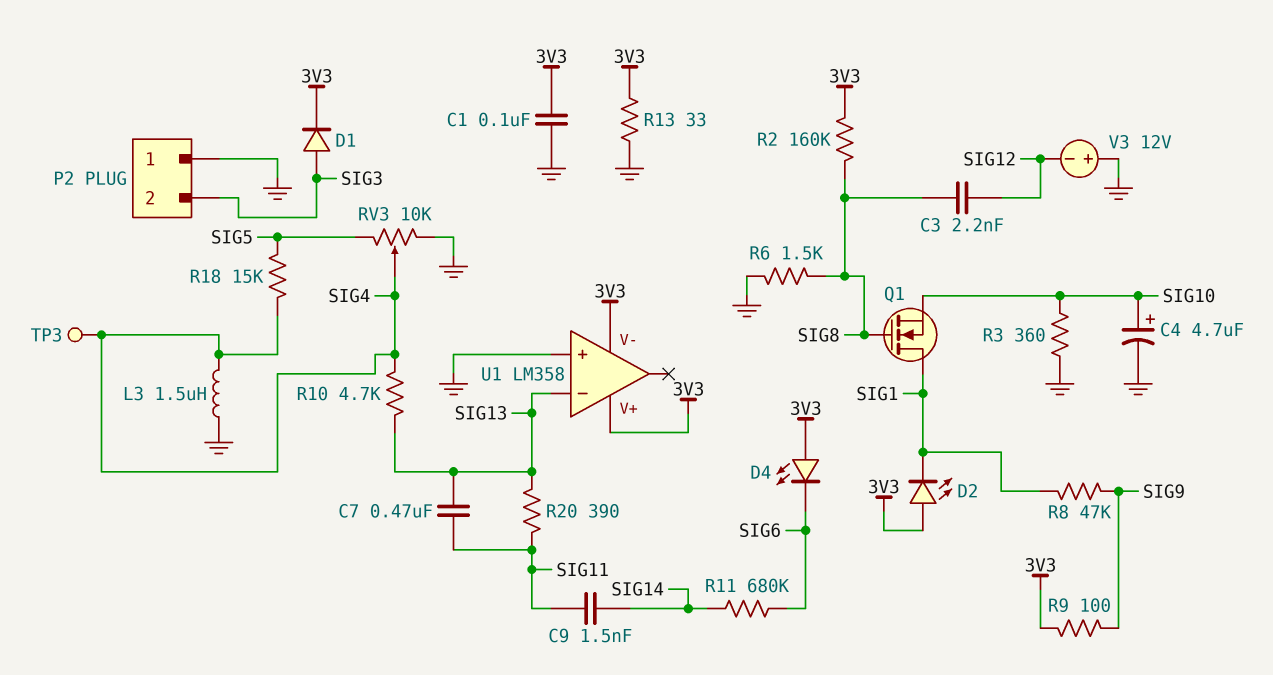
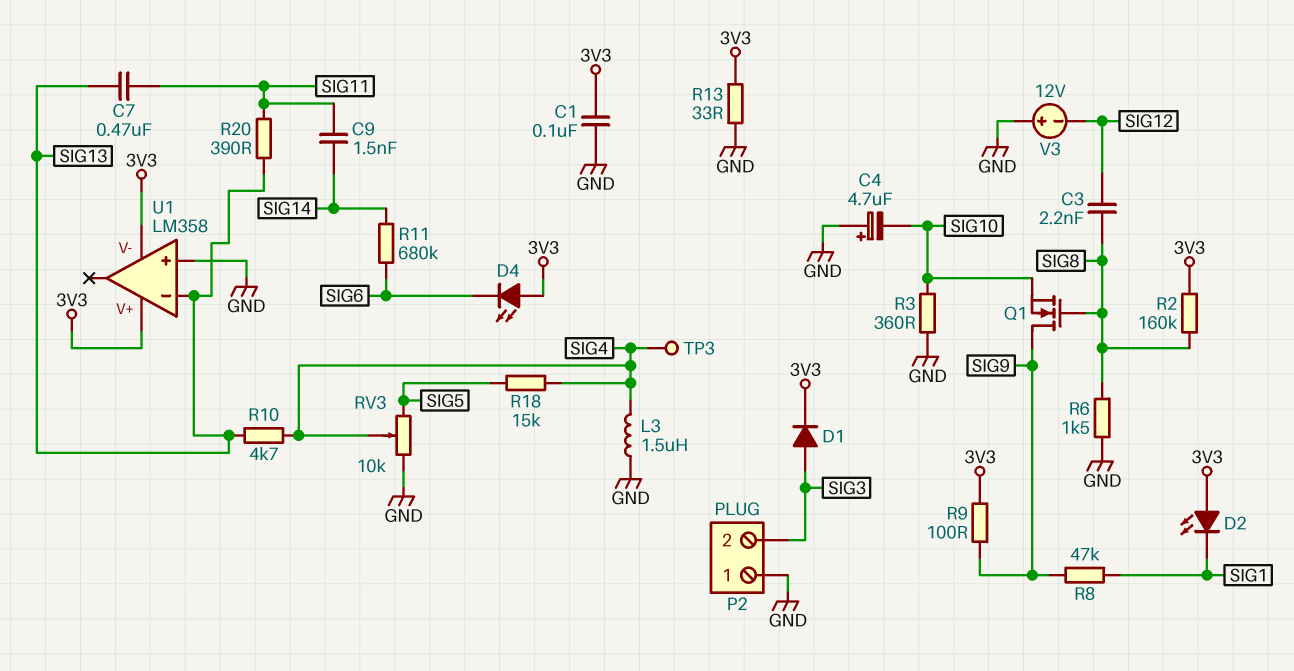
C4: 4.7uF (plus SIG10, minus GND) -> 4.7uF (plus GND, minus SIG10)
Q1: NMOS (G SIG8, D SIG1, S SIG10) -> NMOS (G SIG8, D SIG9, S SIG10)

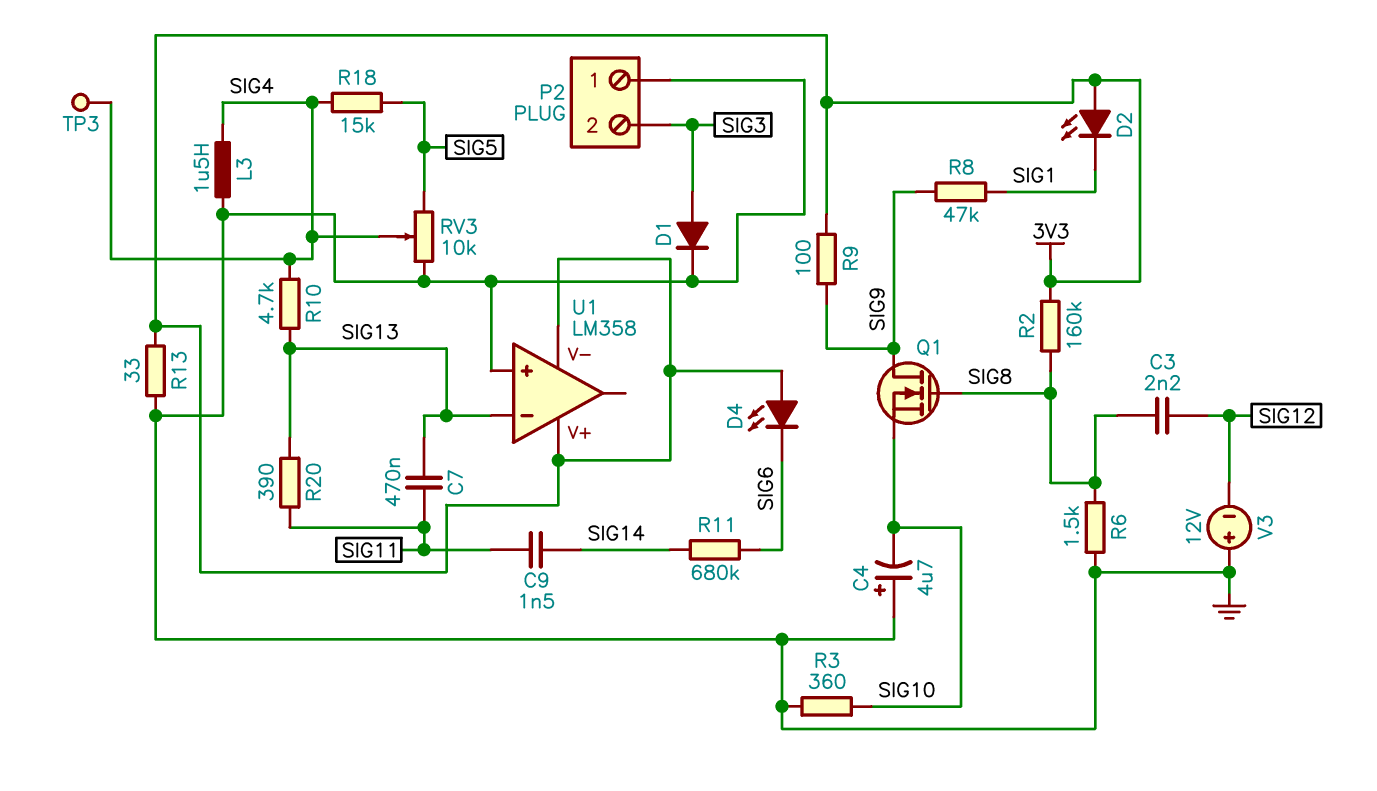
C1: 100nF (3V3, GND) -> none
D1: diode (A SIG3, K 3V3) -> diode (A SIG3, K GND)

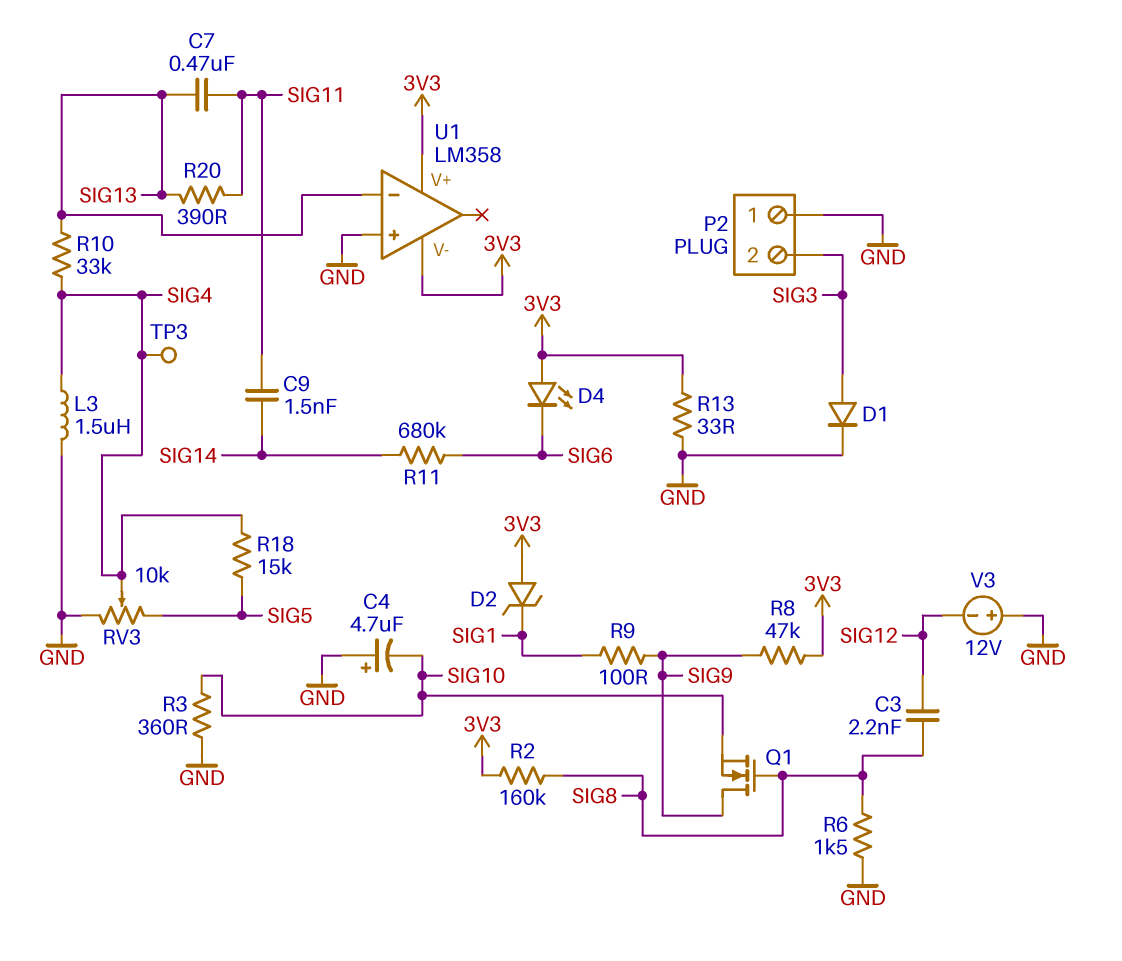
D2: LED (A 3V3, K SIG1) -> zener (A 3V3, K SIG1)
R8: 47k (SIG1, SIG9) -> 47k (3V3, SIG9)
R9: 100 (3V3, SIG9) -> 100 (SIG1, SIG9)
R10: 4.7k (SIG4, SIG13) -> 33k (SIG4, SIG13)

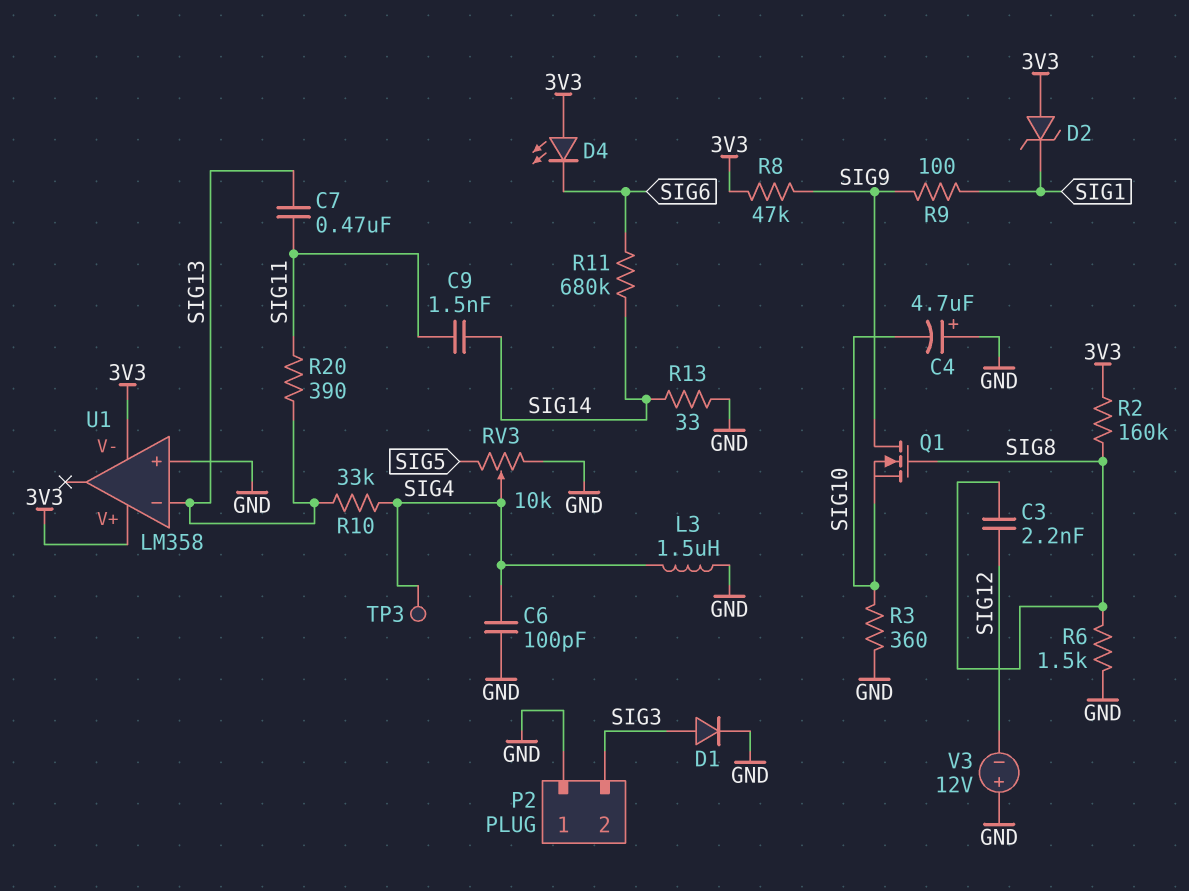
C6: none -> 100pF (GND, SIG4)
R13: 33 (3V3, GND) -> 33 (GND, SIG14)
R18: 15k (SIG4, SIG5) -> none

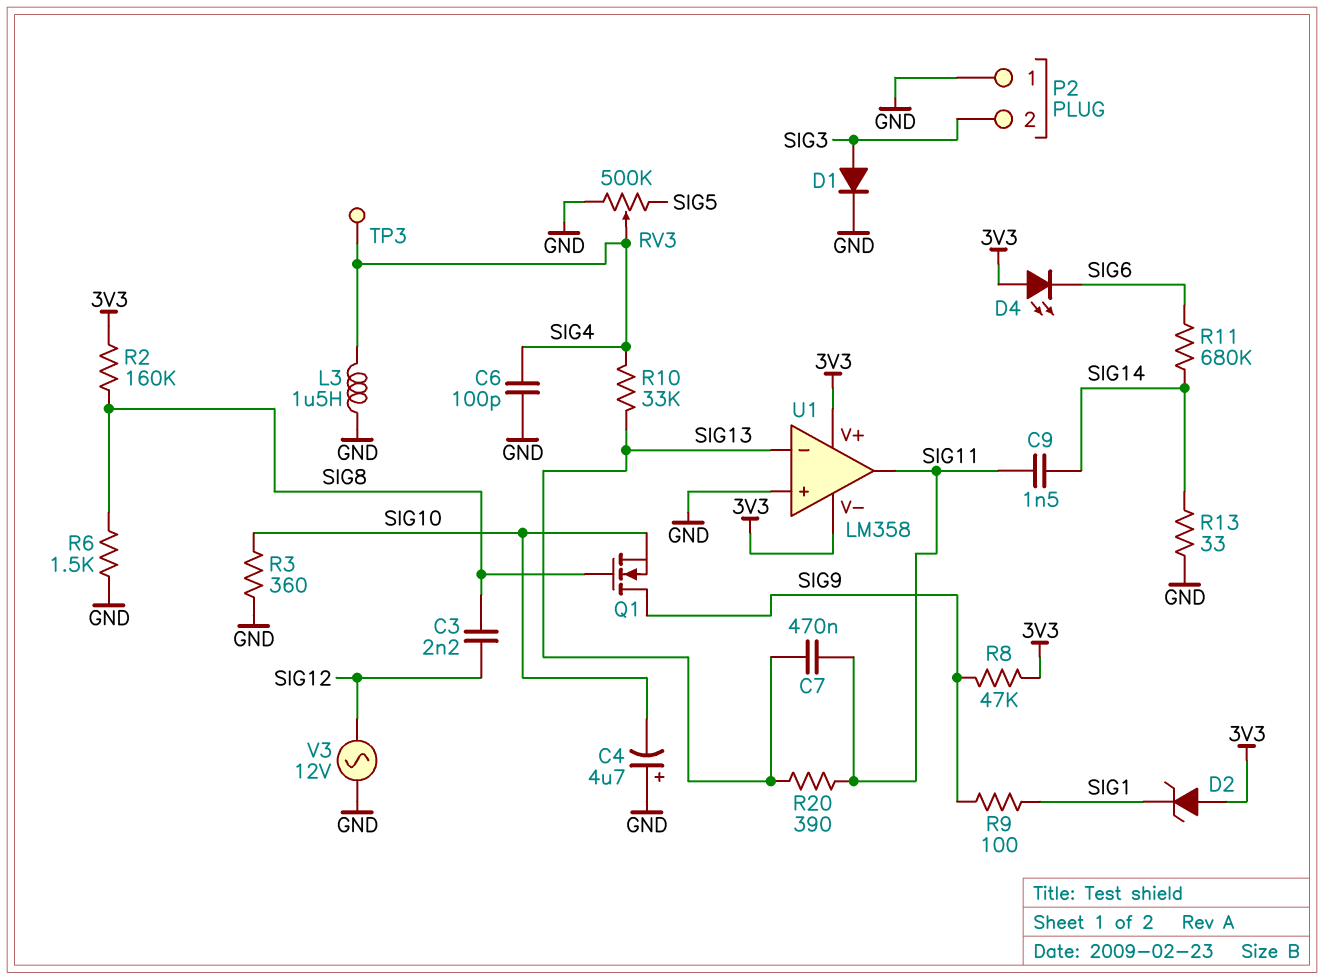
RV3: 10k (GND, SIG5, wiper SIG4) -> 500k (GND, SIG5, wiper SIG4)
U1 pin out: none -> SIG11
V3: 12V (plus GND, minus SIG12) -> AC 12V (GND, SIG12)

